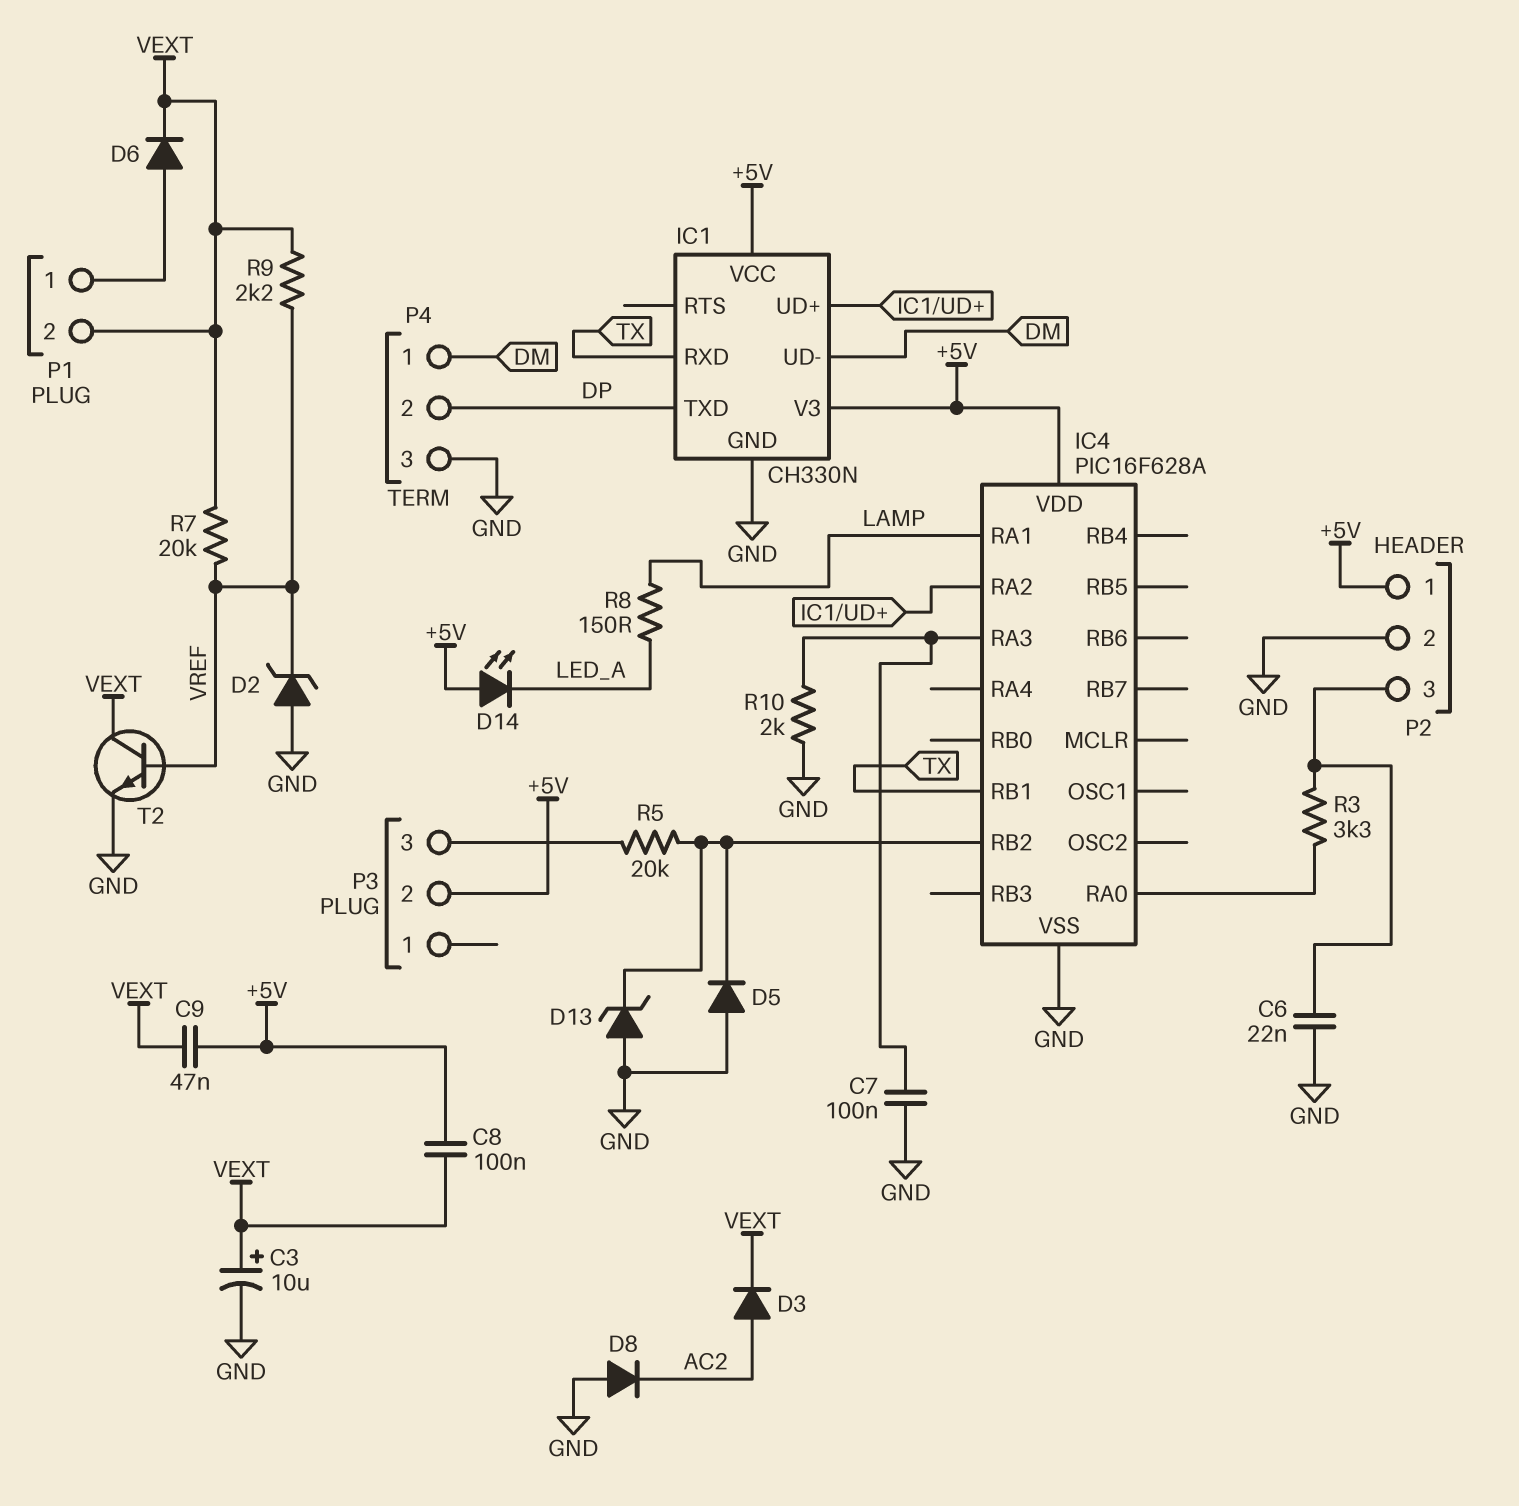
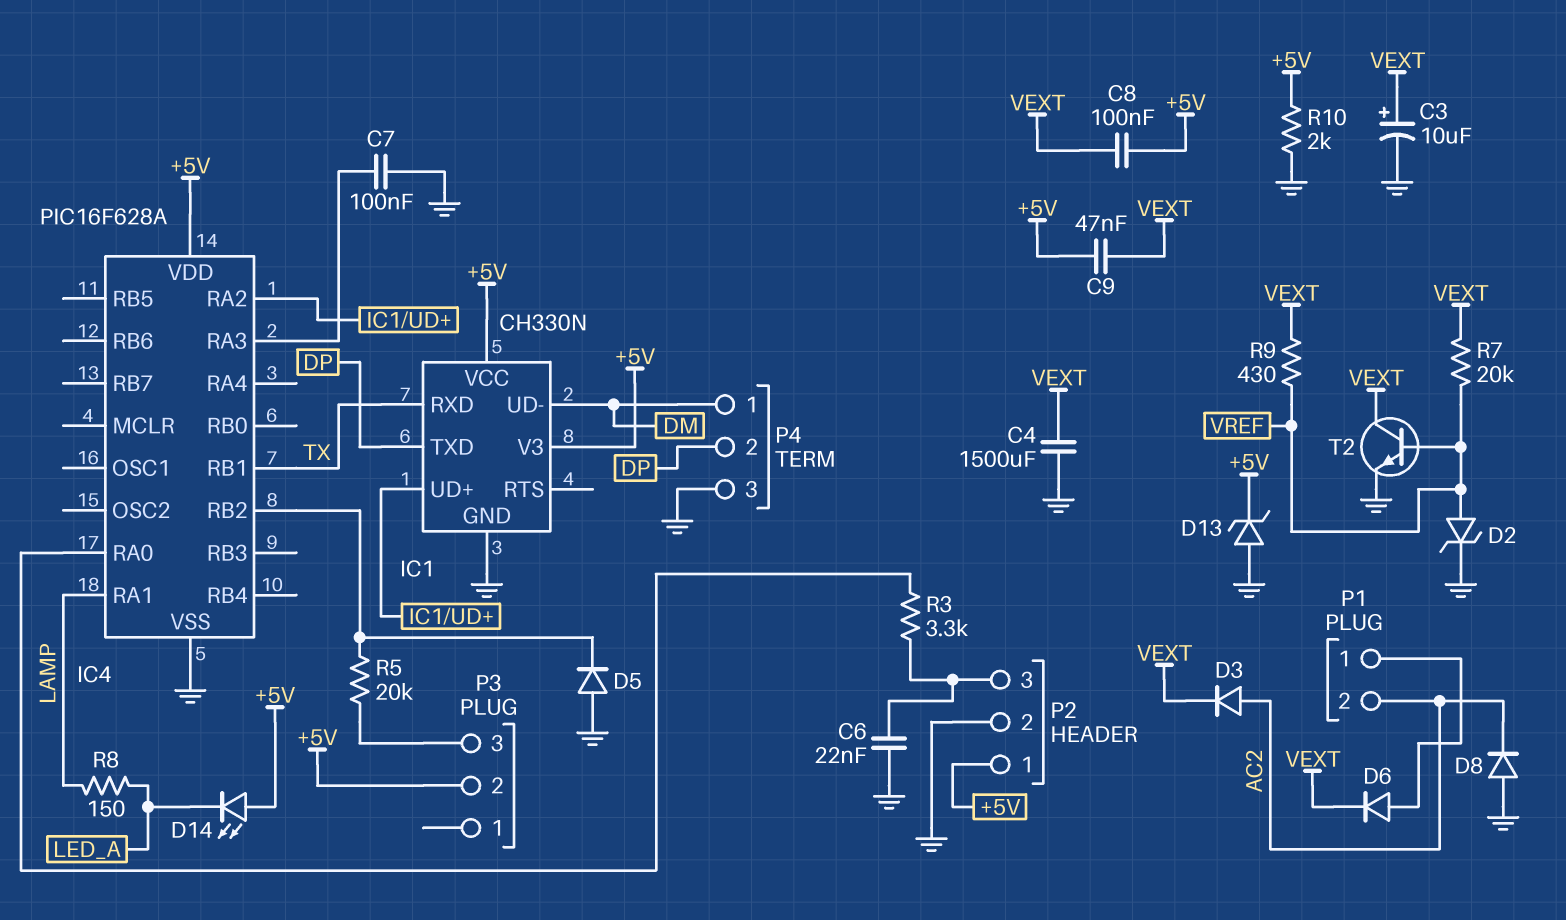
C4: none -> 1500uF (GND, VEXT)
D2: zener (A GND, K VREF) -> zener (A VREF, K GND)
D13: zener (A GND, K IC4/RB2) -> zener (A GND, K +5V)
P1 pin 2: VEXT -> AC2
R9: 2.2k (VEXT, VREF) -> 430 (VEXT, VREF)
R10: 2k (GND, IC4/RA3) -> 2k (+5V, GND)

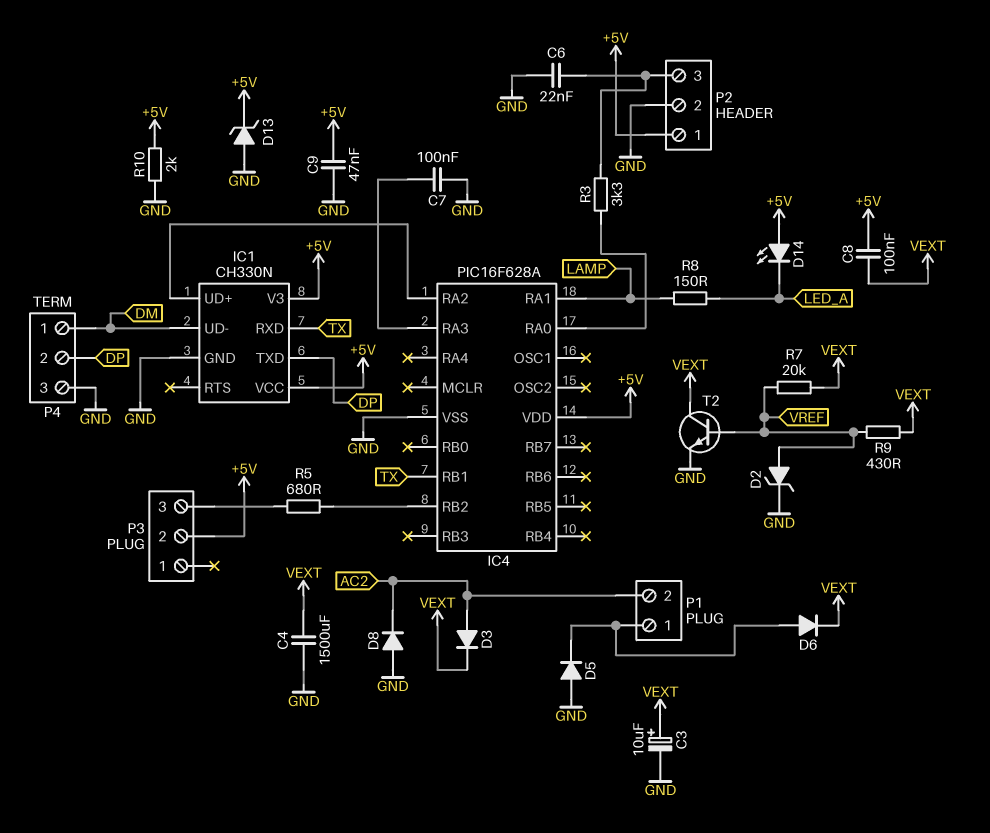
C9: 47nF (+5V, VEXT) -> 47nF (+5V, GND)
D5: diode (A GND, K IC4/RB2) -> diode (A GND, K P1/1)
R5: 20k (IC4/RB2, P3/3) -> 680 (IC4/RB2, P3/3)

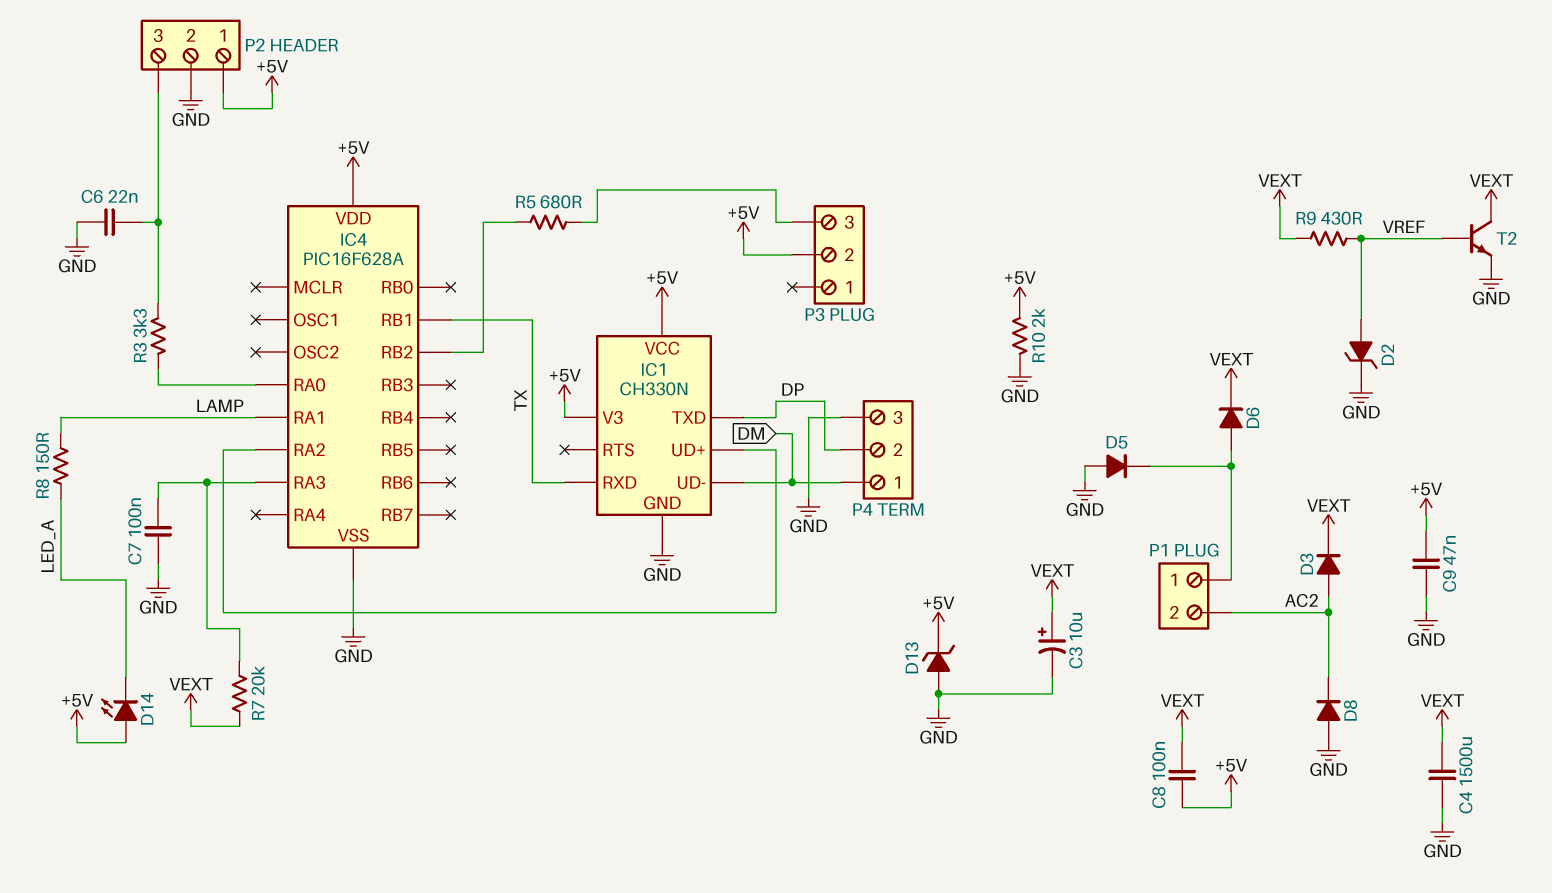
R7: 20k (VEXT, VREF) -> 20k (IC4/RA3, VEXT)

